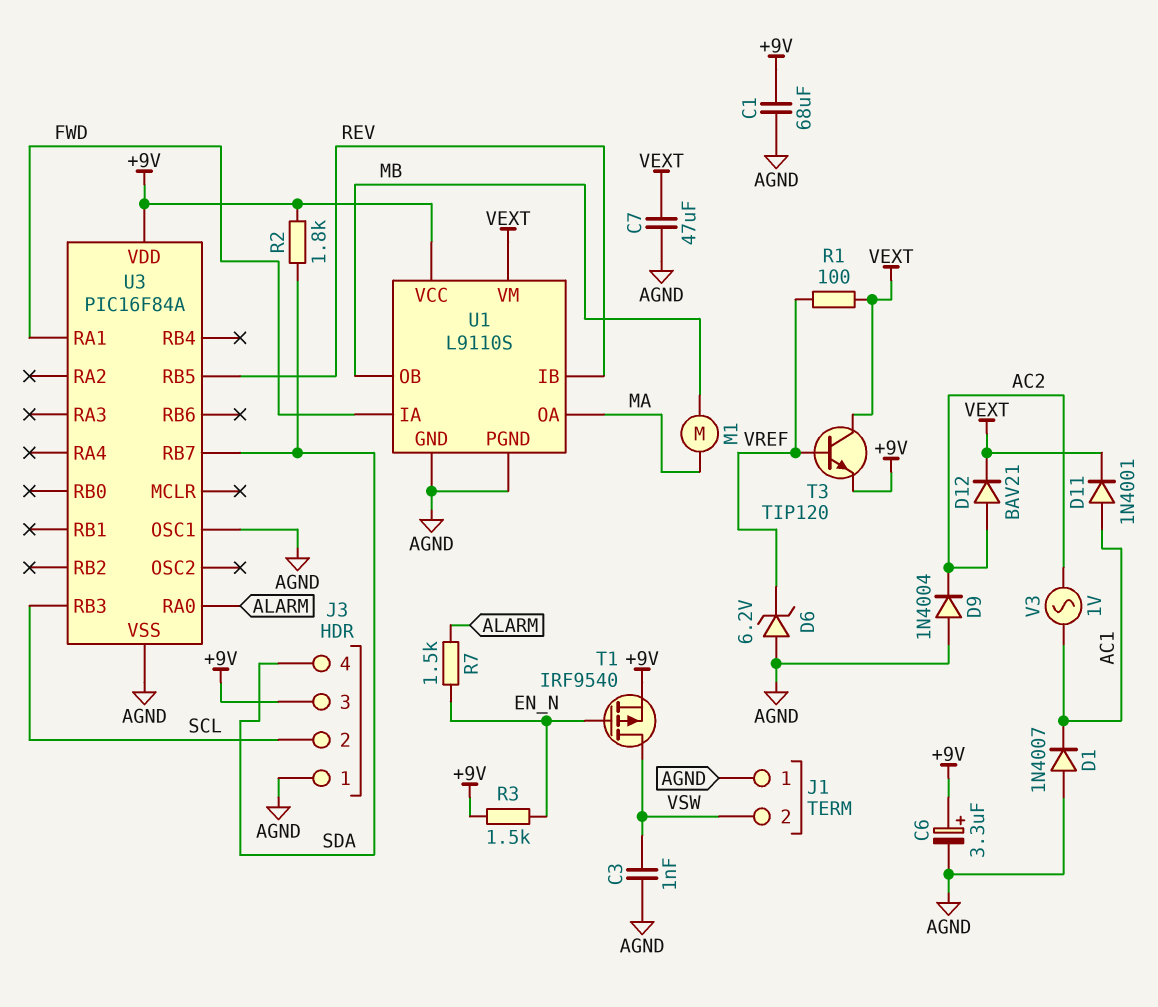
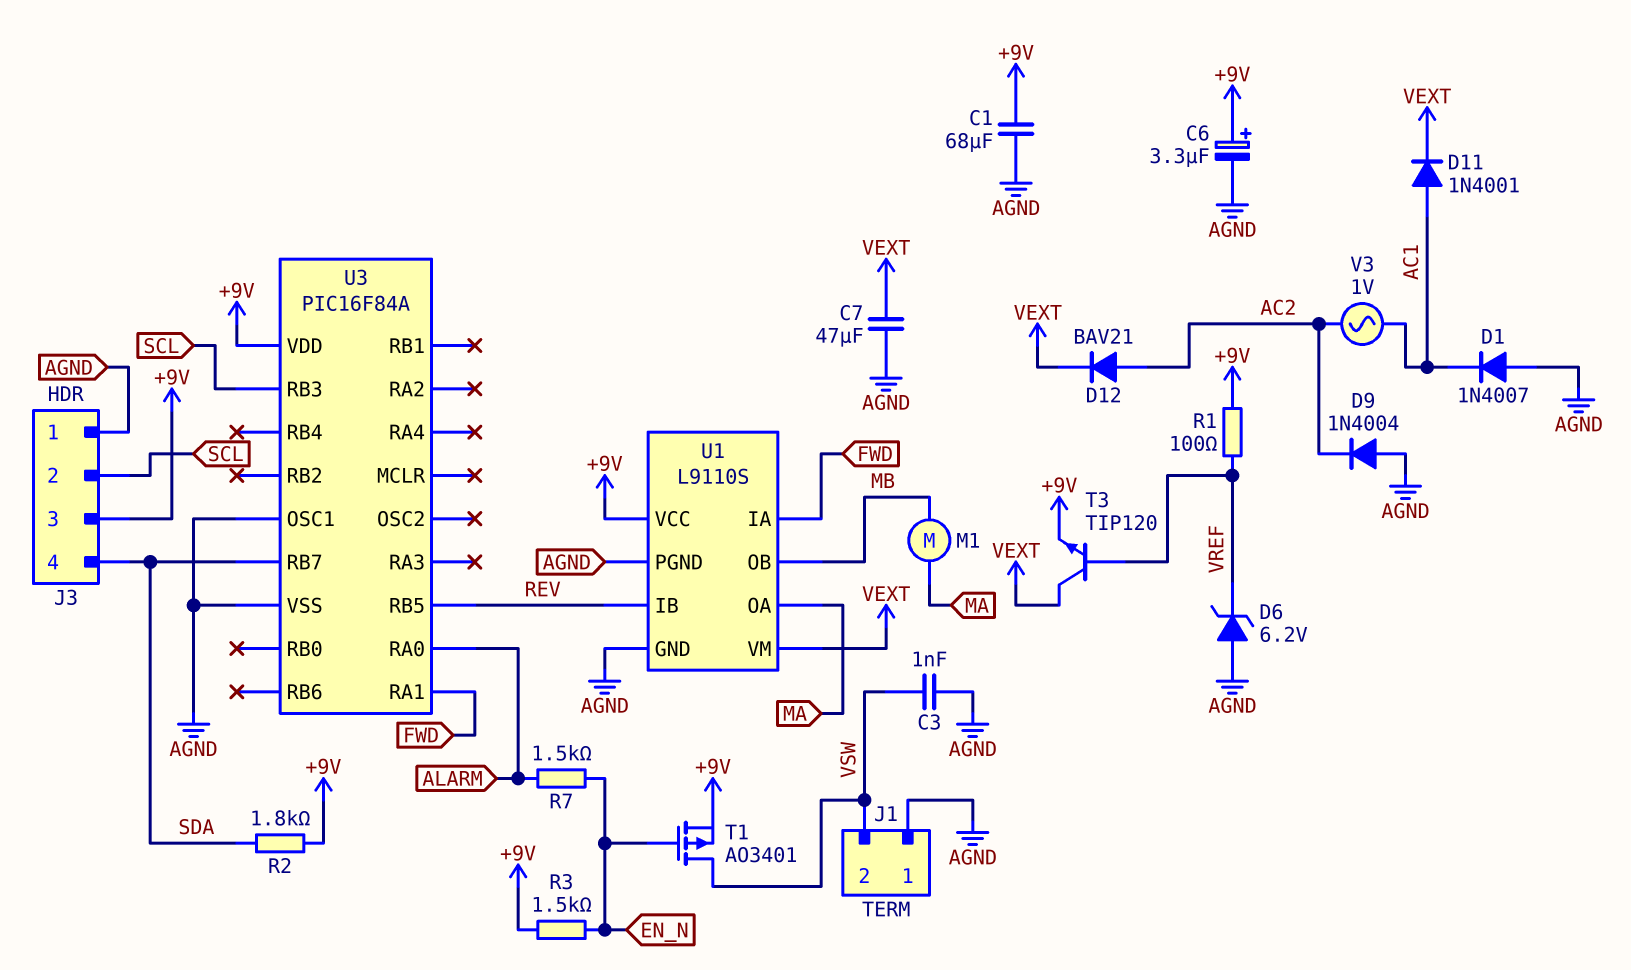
R1: 100 (VEXT, VREF) -> 100 (+9V, VREF)
T1: PMOS IRF9540 (G EN_N, D VSW, S +9V) -> PMOS AO3401 (G EN_N, D VSW, S +9V)

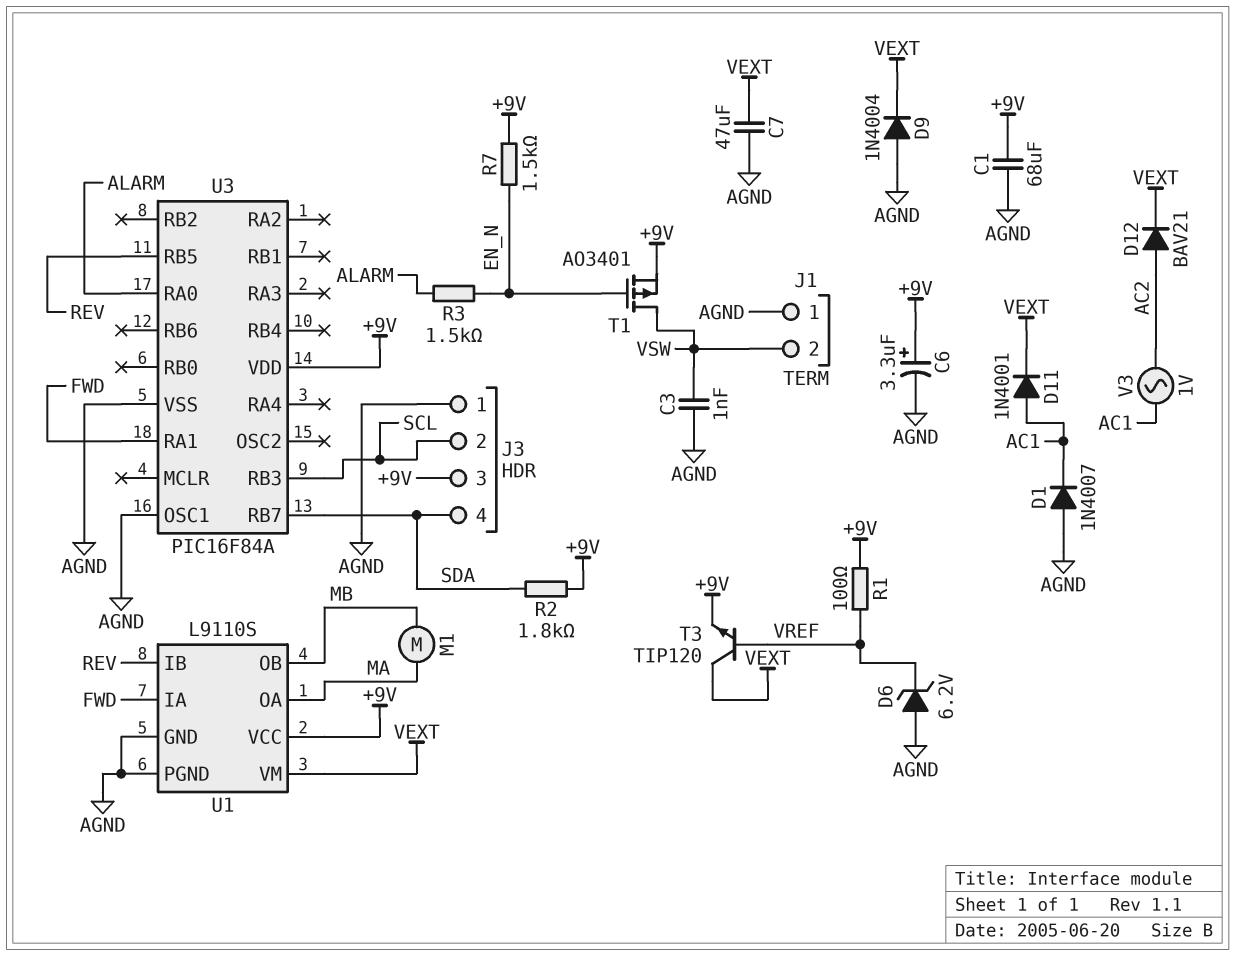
D9: diode 1N4004 (A AGND, K AC2) -> diode 1N4004 (A AGND, K VEXT)
R3: 1.5k (+9V, EN_N) -> 1.5k (ALARM, EN_N)
R7: 1.5k (ALARM, EN_N) -> 1.5k (+9V, EN_N)

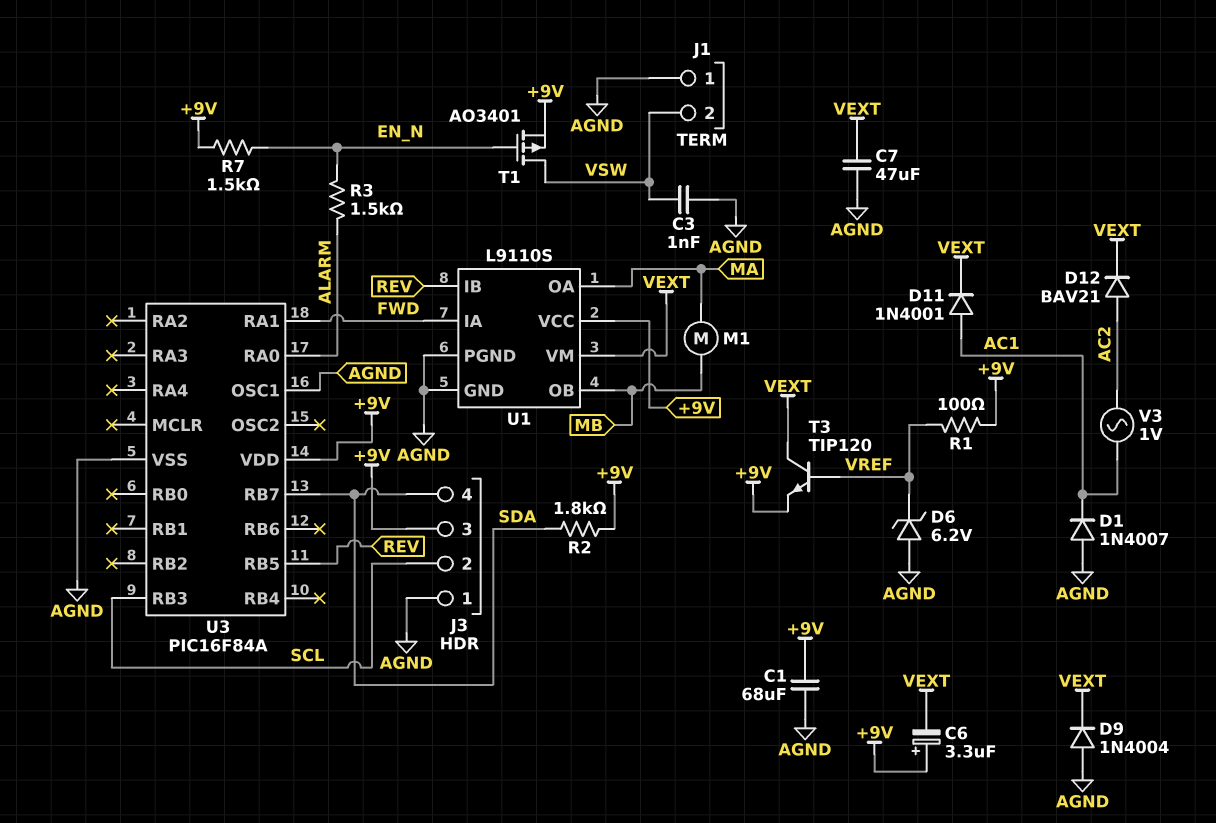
C6: 3.3uF (plus +9V, minus AGND) -> 3.3uF (plus +9V, minus VEXT)

